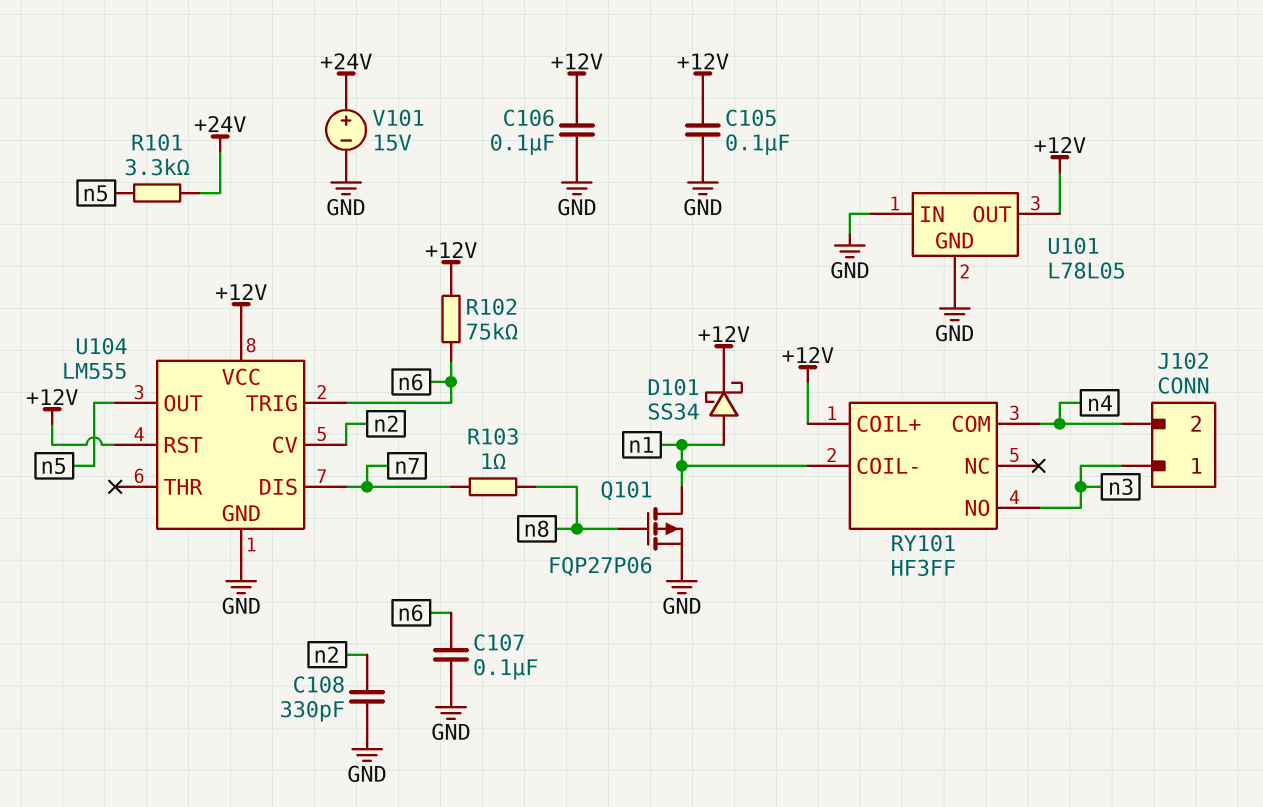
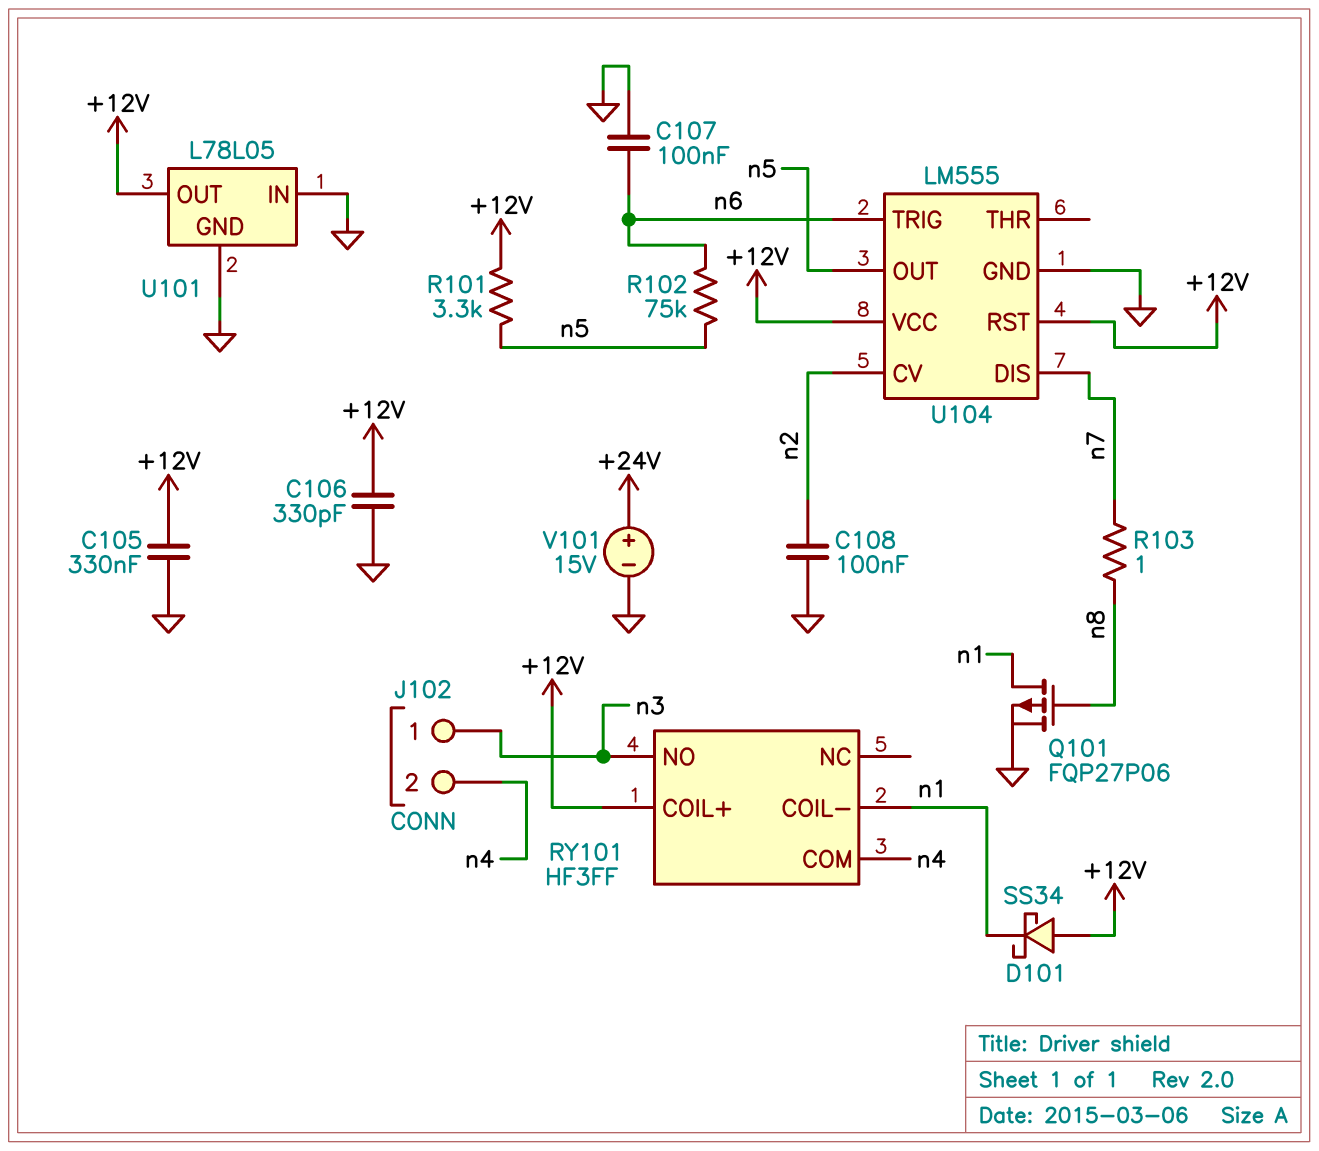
C105: 100nF (+12V, GND) -> 330nF (+12V, GND)
C106: 100nF (+12V, GND) -> 330pF (+12V, GND)
C108: 330pF (GND, n2) -> 100nF (GND, n2)
D101: schottky SS34 (A n1, K +12V) -> schottky SS34 (A +12V, K n1)
R101: 3.3k (+24V, n5) -> 3.3k (+12V, n5)
R102: 75k (+12V, n6) -> 75k (n5, n6)

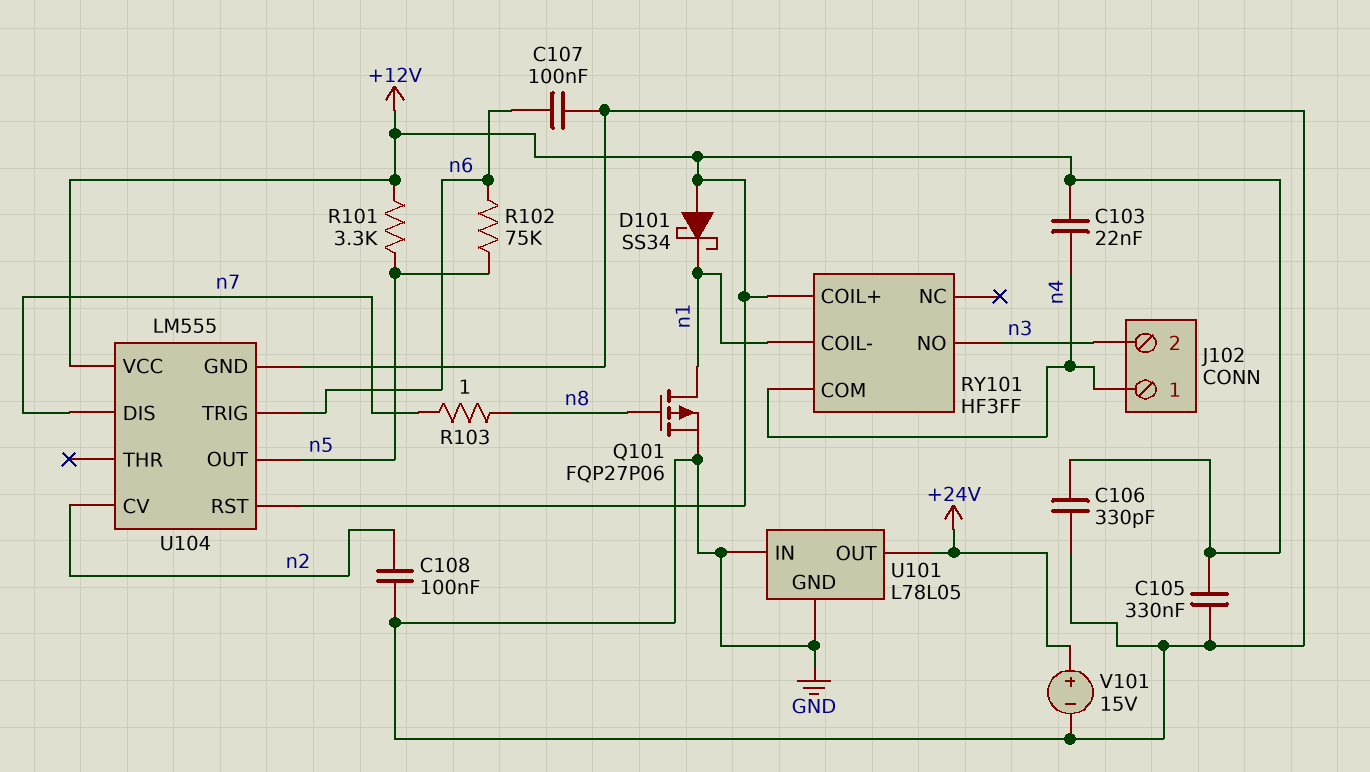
C103: none -> 22nF (+12V, n4)
J102 pin 1: n3 -> n4
J102 pin 2: n4 -> n3
U101 pin OUT: +12V -> +24V

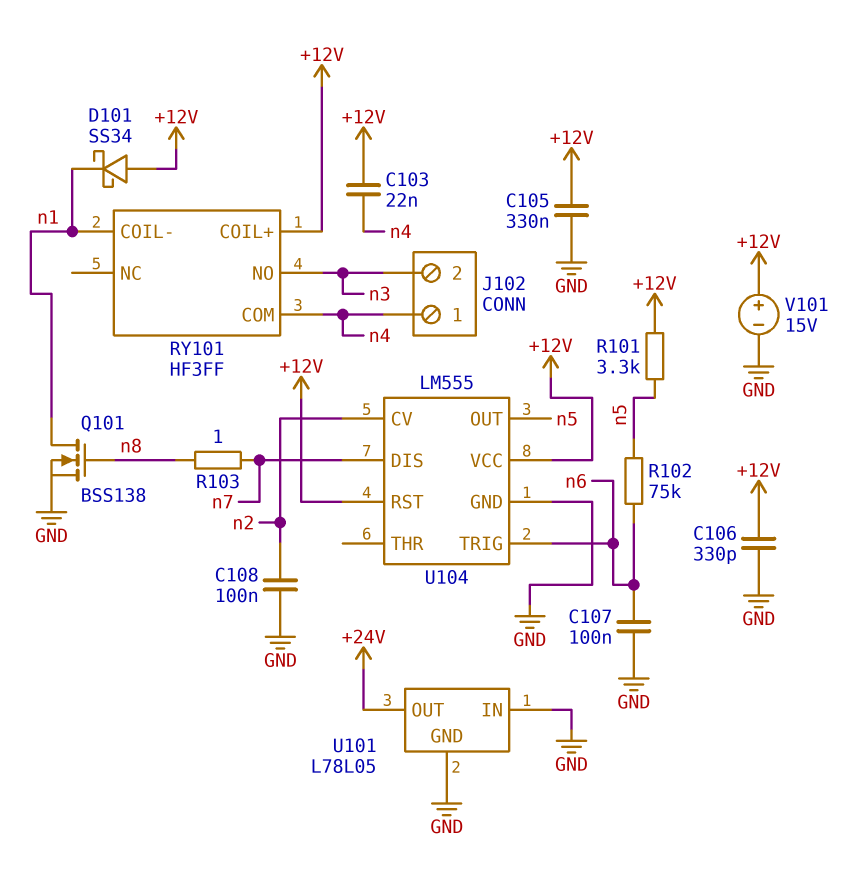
Q101: PMOS FQP27P06 (G n8, D n1, S GND) -> NMOS BSS138 (G n8, D n1, S GND)
V101: 15V (plus +24V, minus GND) -> 15V (plus +12V, minus GND)

